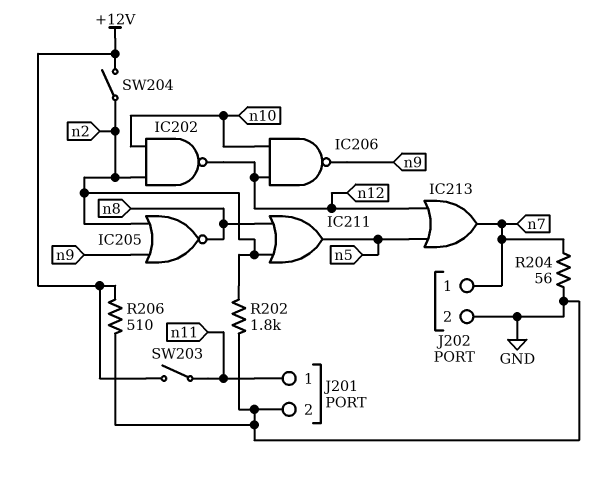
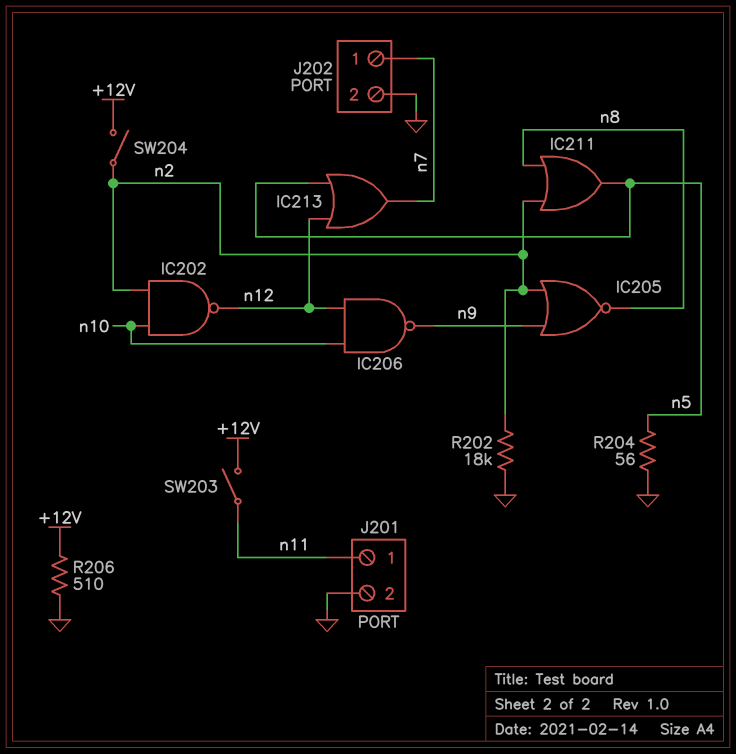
R202: 1.8k (GND, n2) -> 18k (GND, n2)
R204: 56 (GND, n7) -> 56 (GND, n5)

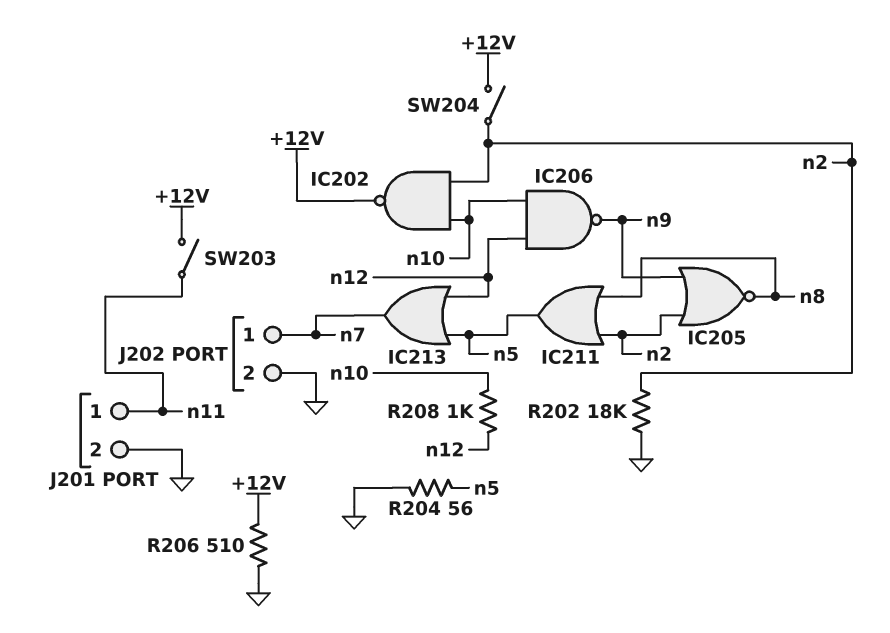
IC202: NAND (in n2, in n10, out n12) -> NAND (in n2, in n10, out +12V)
R208: none -> 1k (n10, n12)

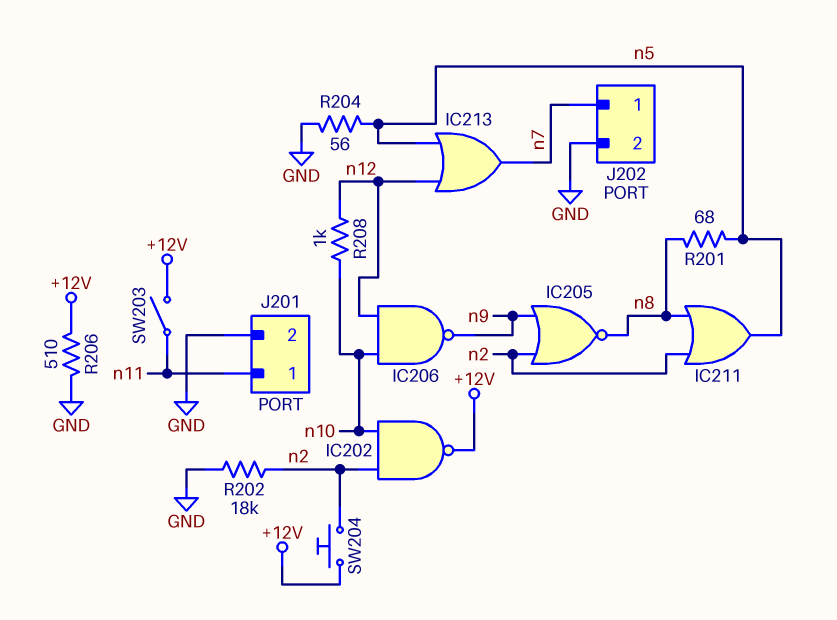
R201: none -> 68 (n5, n8)
SW204: switch (+12V, n2) -> button (+12V, n2)

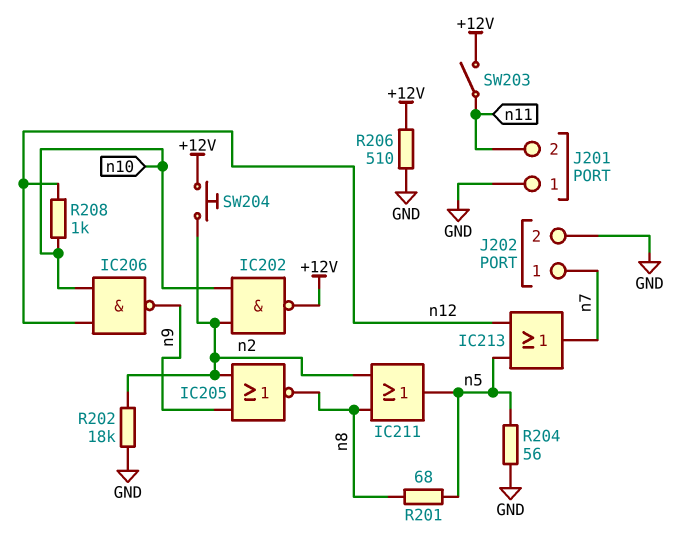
J201 pin 1: n11 -> GND
J201 pin 2: GND -> n11

